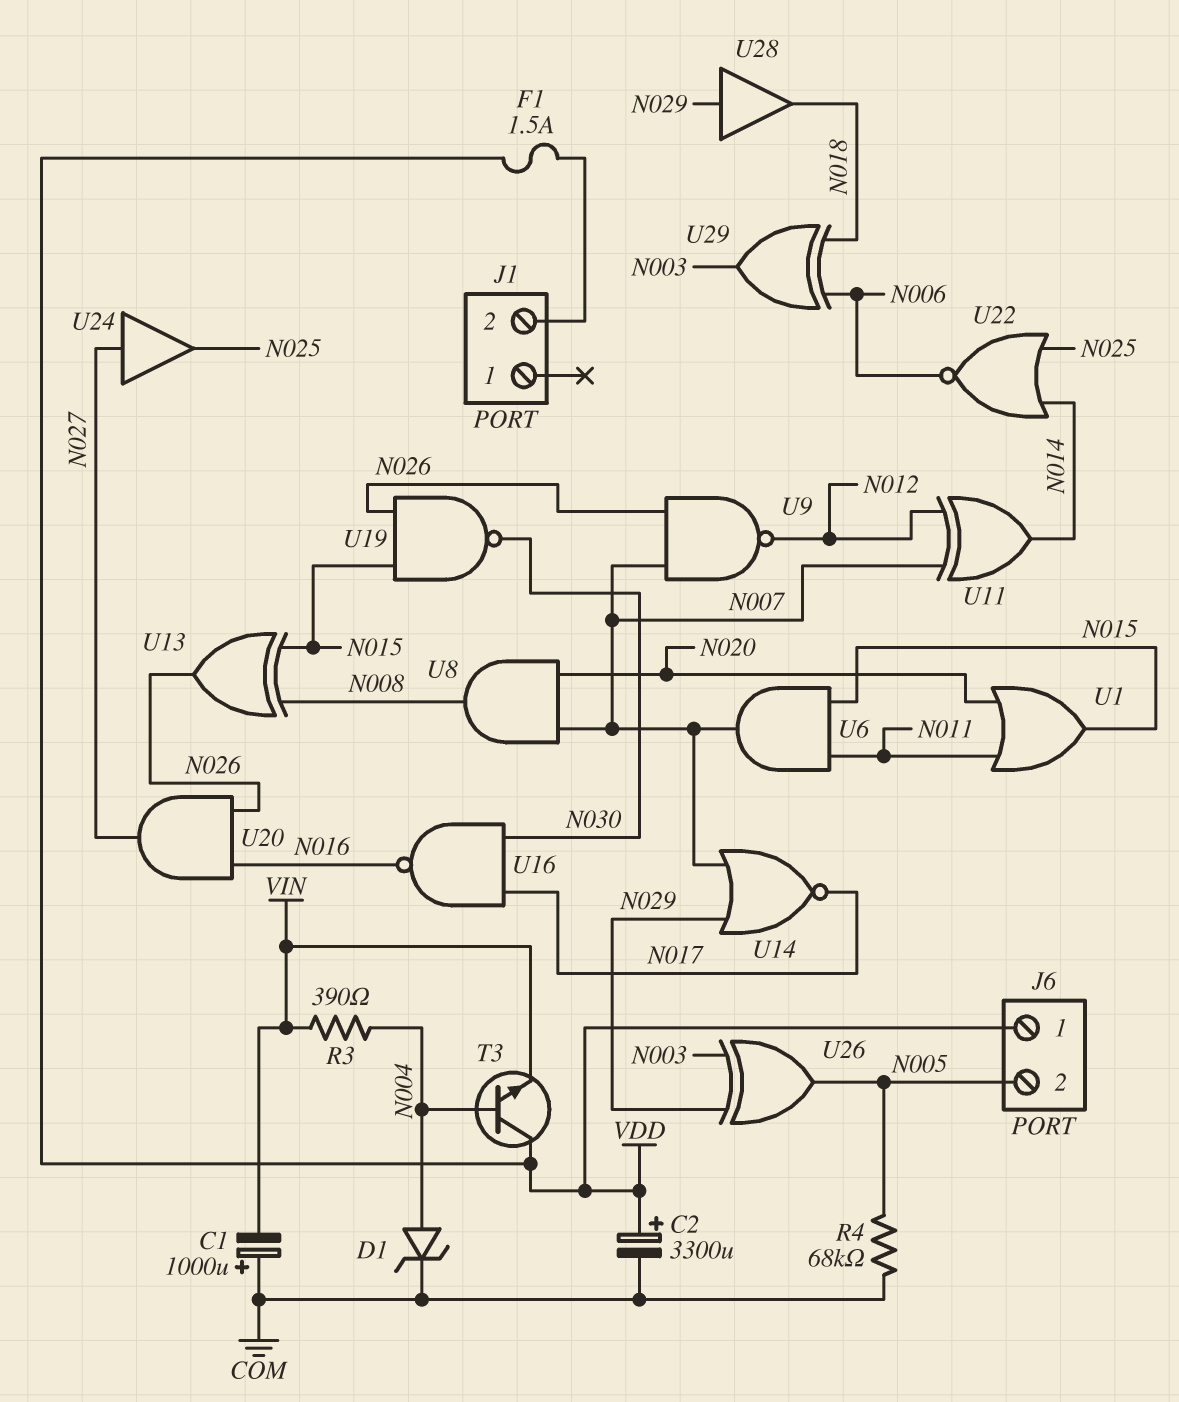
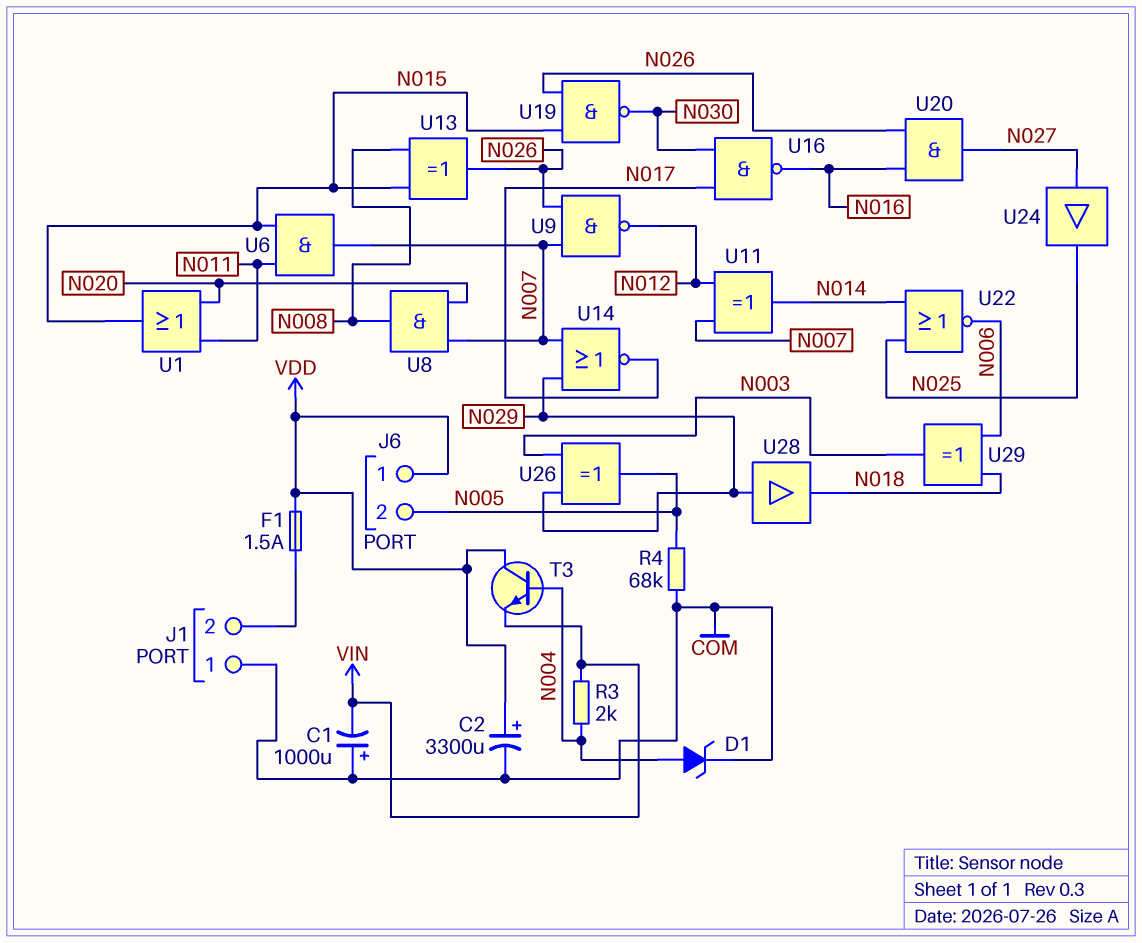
J1 pin 1: none -> COM
R3: 390 (N004, VIN) -> 2k (N004, VIN)

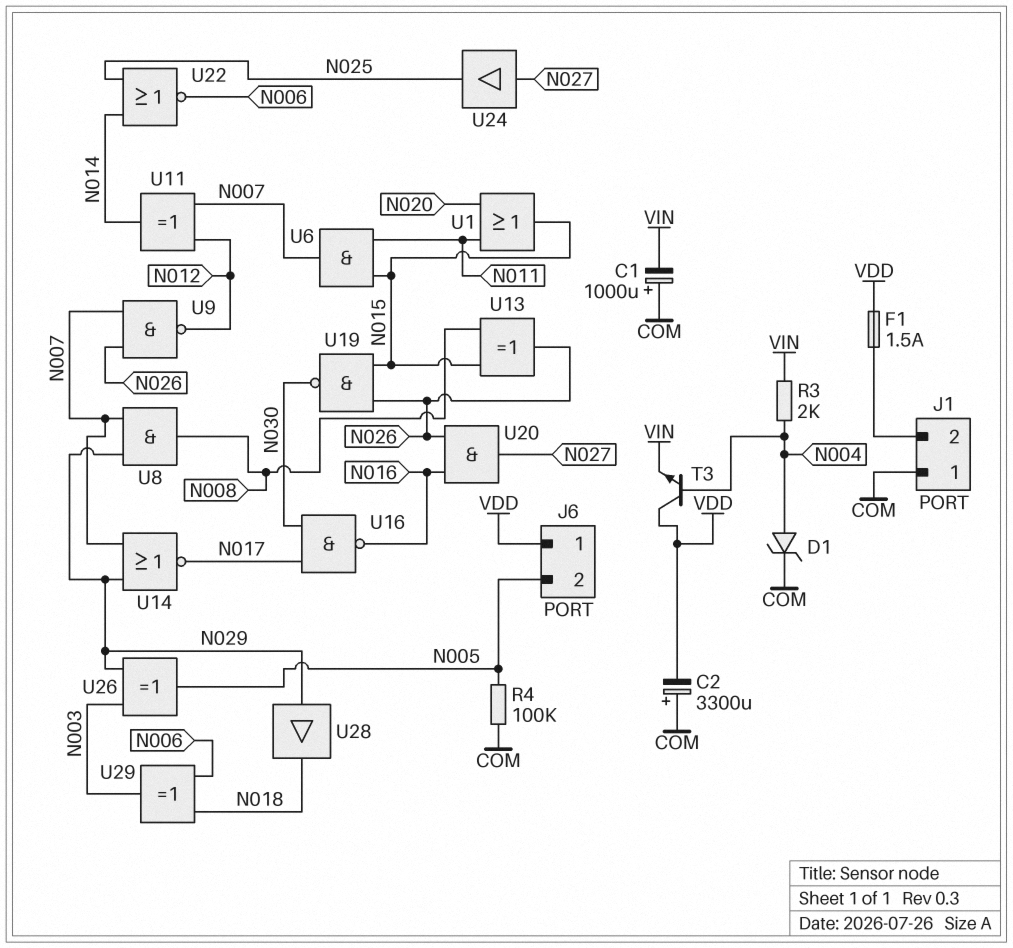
C2: 3300uF (plus VDD, minus COM) -> 3300uF (plus COM, minus VDD)
R4: 68k (COM, N005) -> 100k (COM, N005)
U8: AND (in N007, in N020, out N008) -> AND (in N007, in N029, out N008)

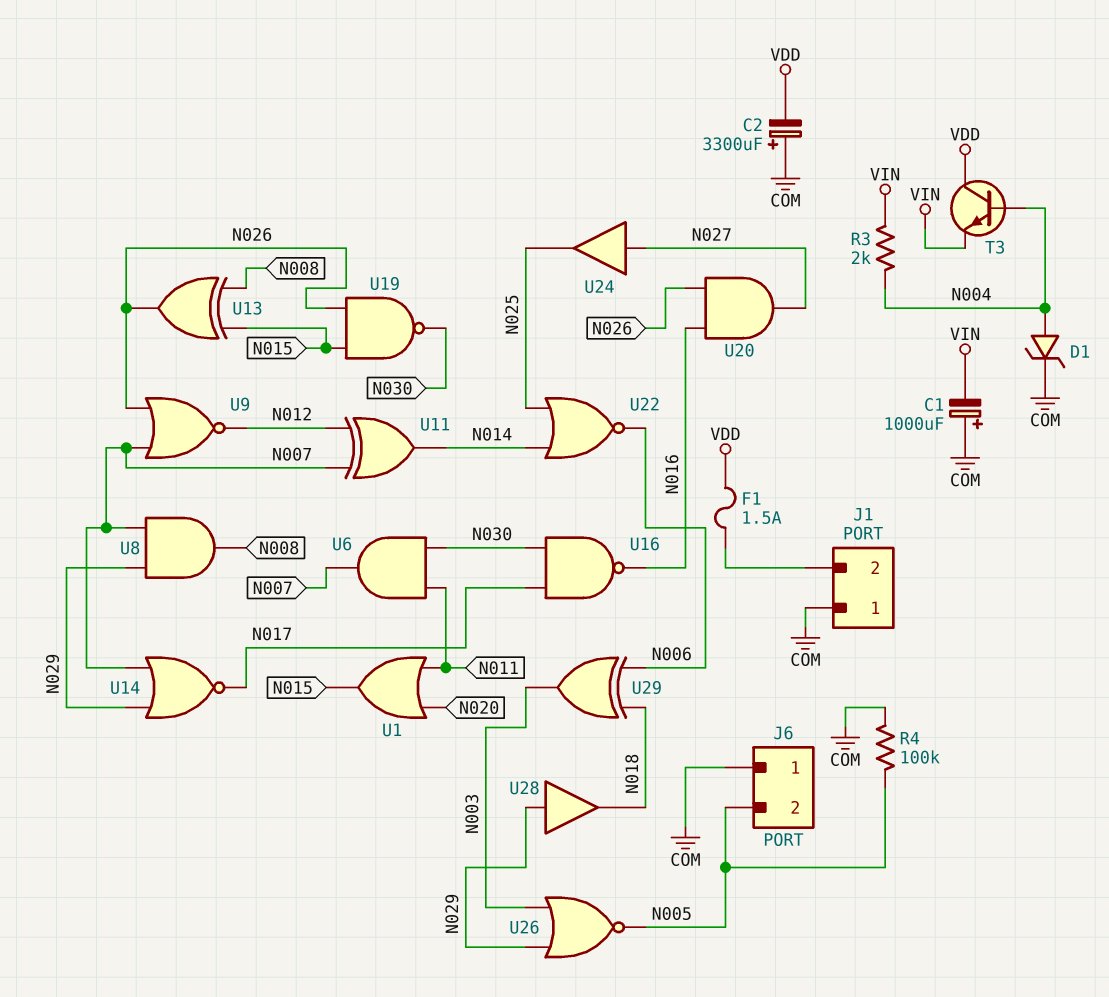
J6 pin 1: VDD -> COM
U6: AND (in N011, in N015, out N007) -> AND (in N011, in N030, out N007)
U9: NAND (in N007, in N026, out N012) -> NOR (in N007, in N026, out N012)
U26: XOR (in N003, in N029, out N005) -> NOR (in N003, in N029, out N005)

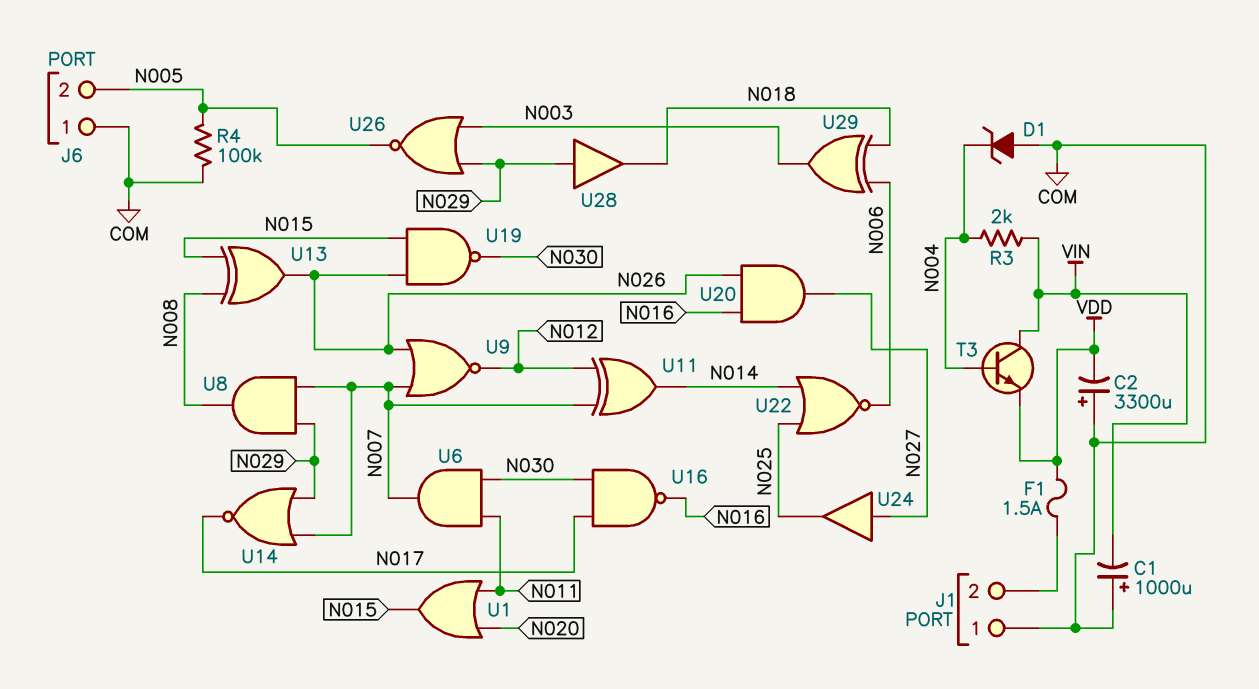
D1: zener (A N004, K COM) -> zener (A COM, K N004)
T3: NPN (B N004, C VDD, E VIN) -> NPN (B N004, C VIN, E VDD)

